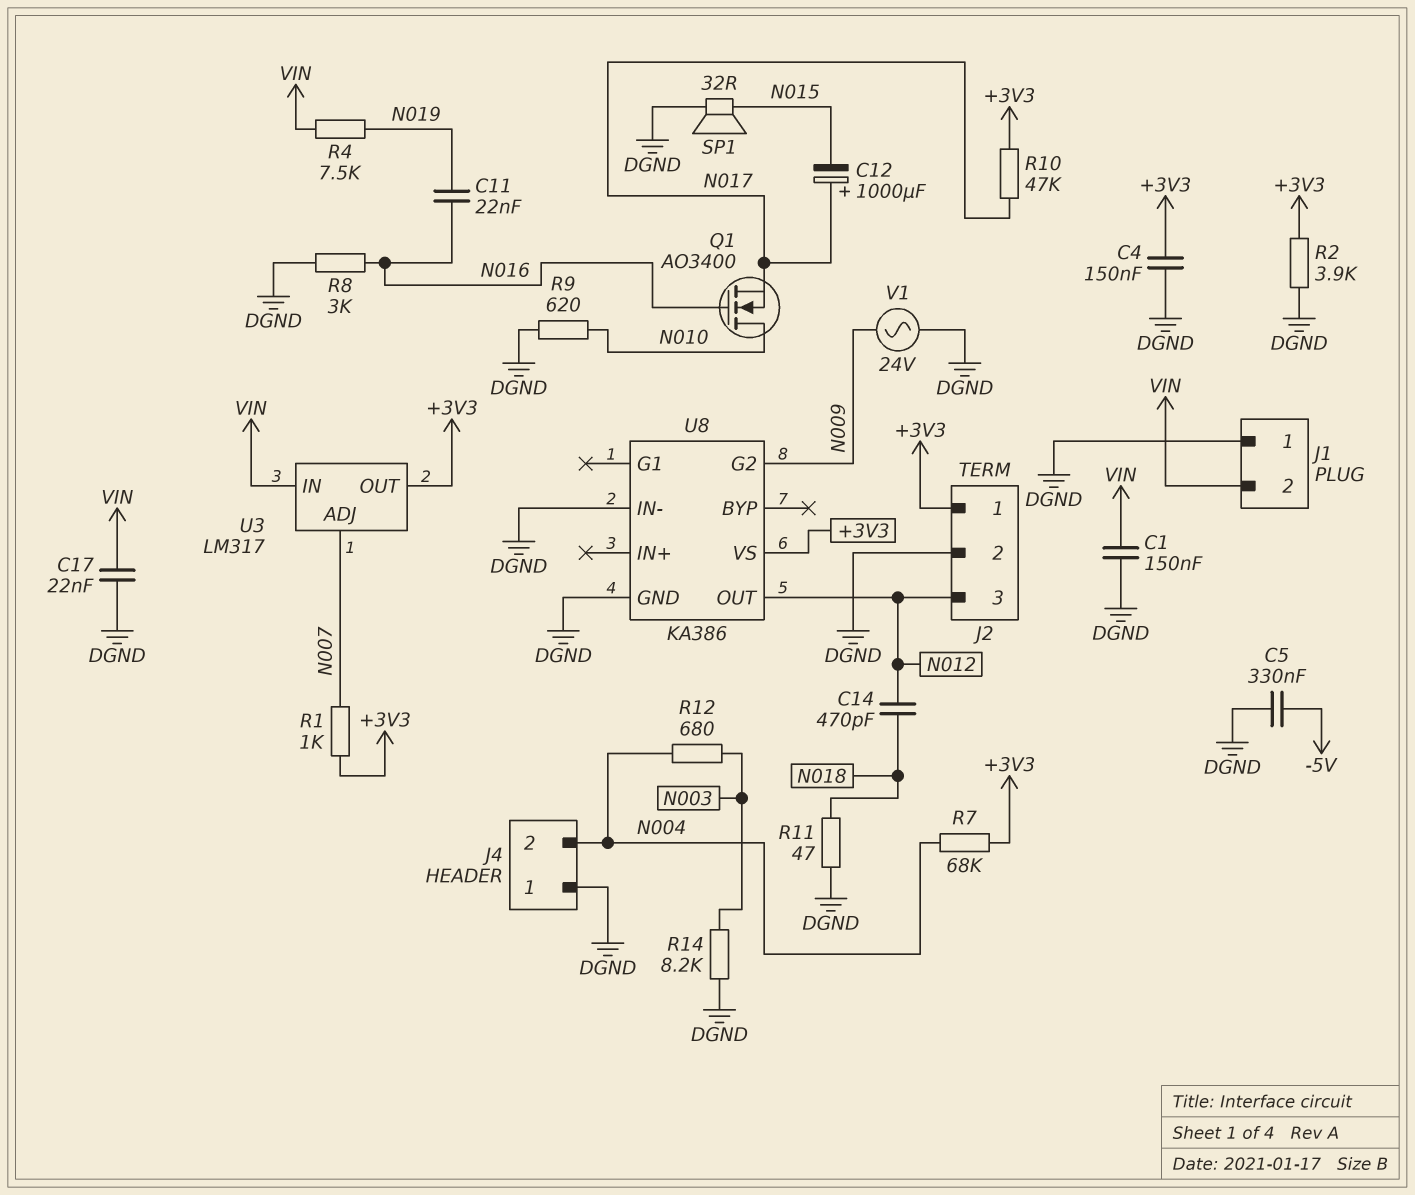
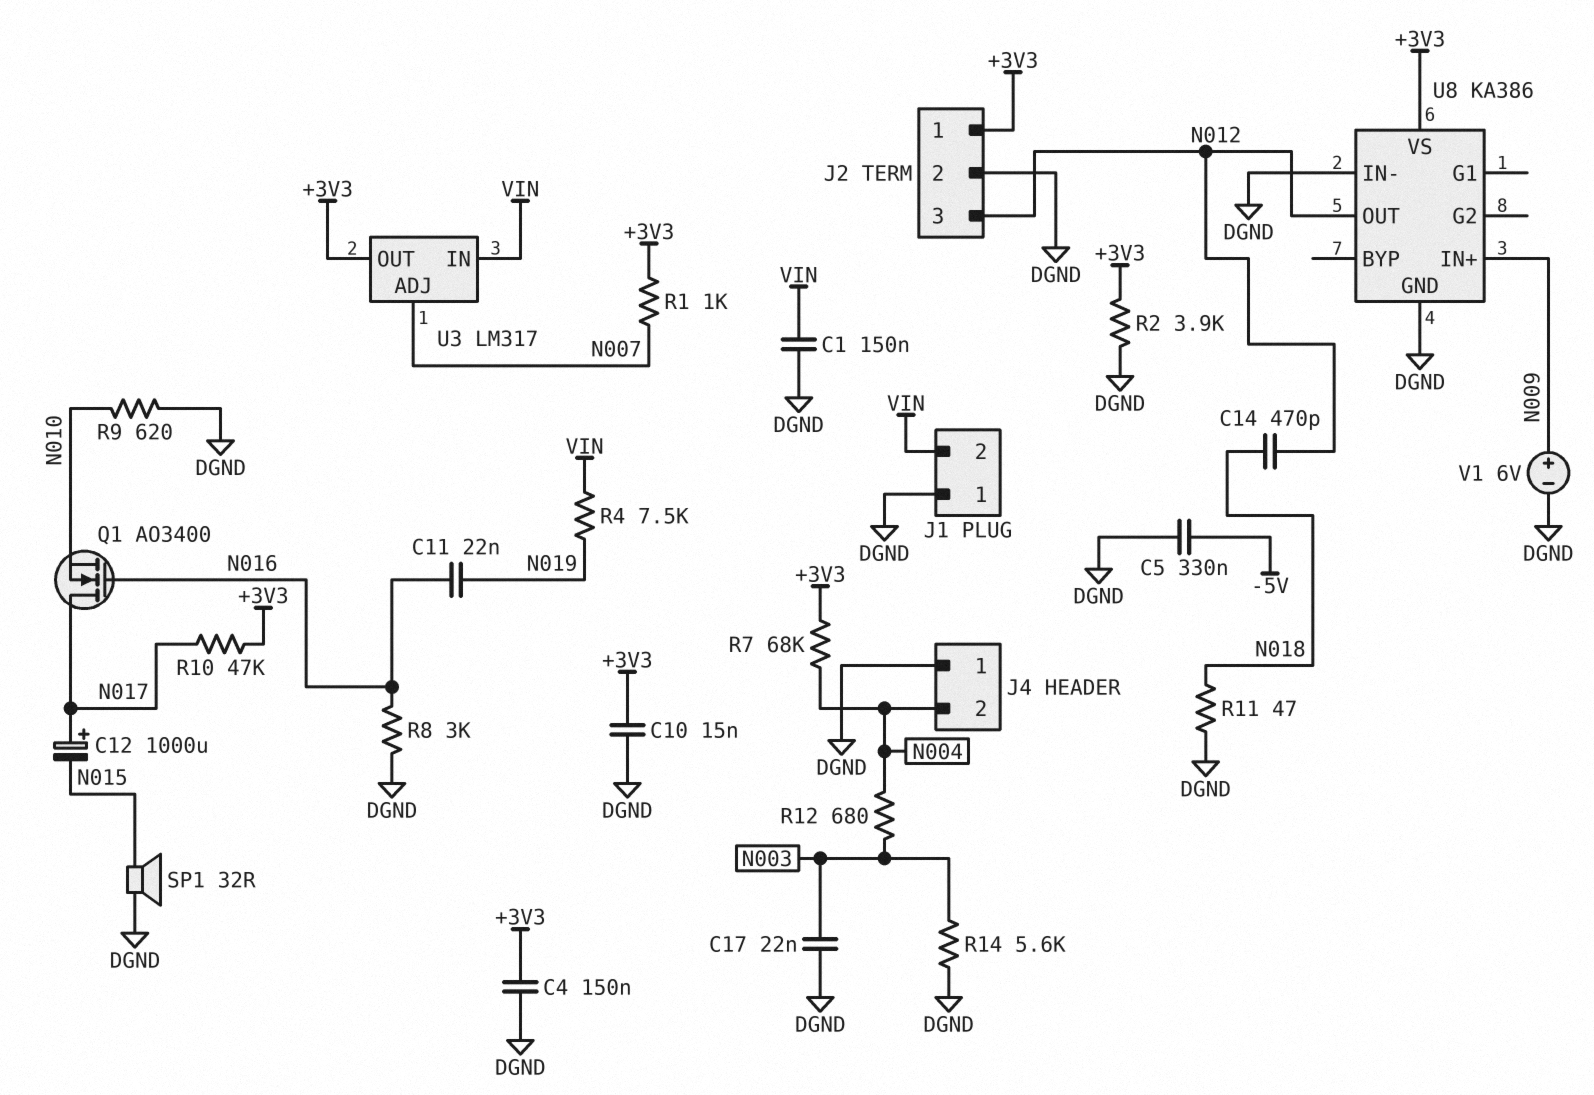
C10: none -> 15nF (+3V3, DGND)
C17: 22nF (DGND, VIN) -> 22nF (DGND, N003)
Q1: NMOS AO3400 (G N016, D N010, S N017) -> NMOS AO3400 (G N016, D N017, S N010)
R14: 8.2k (DGND, N003) -> 5.6k (DGND, N003)
U8 pin G2: N009 -> none
U8 pin IN+: none -> N009
V1: AC 24V (DGND, N009) -> 6V (plus N009, minus DGND)

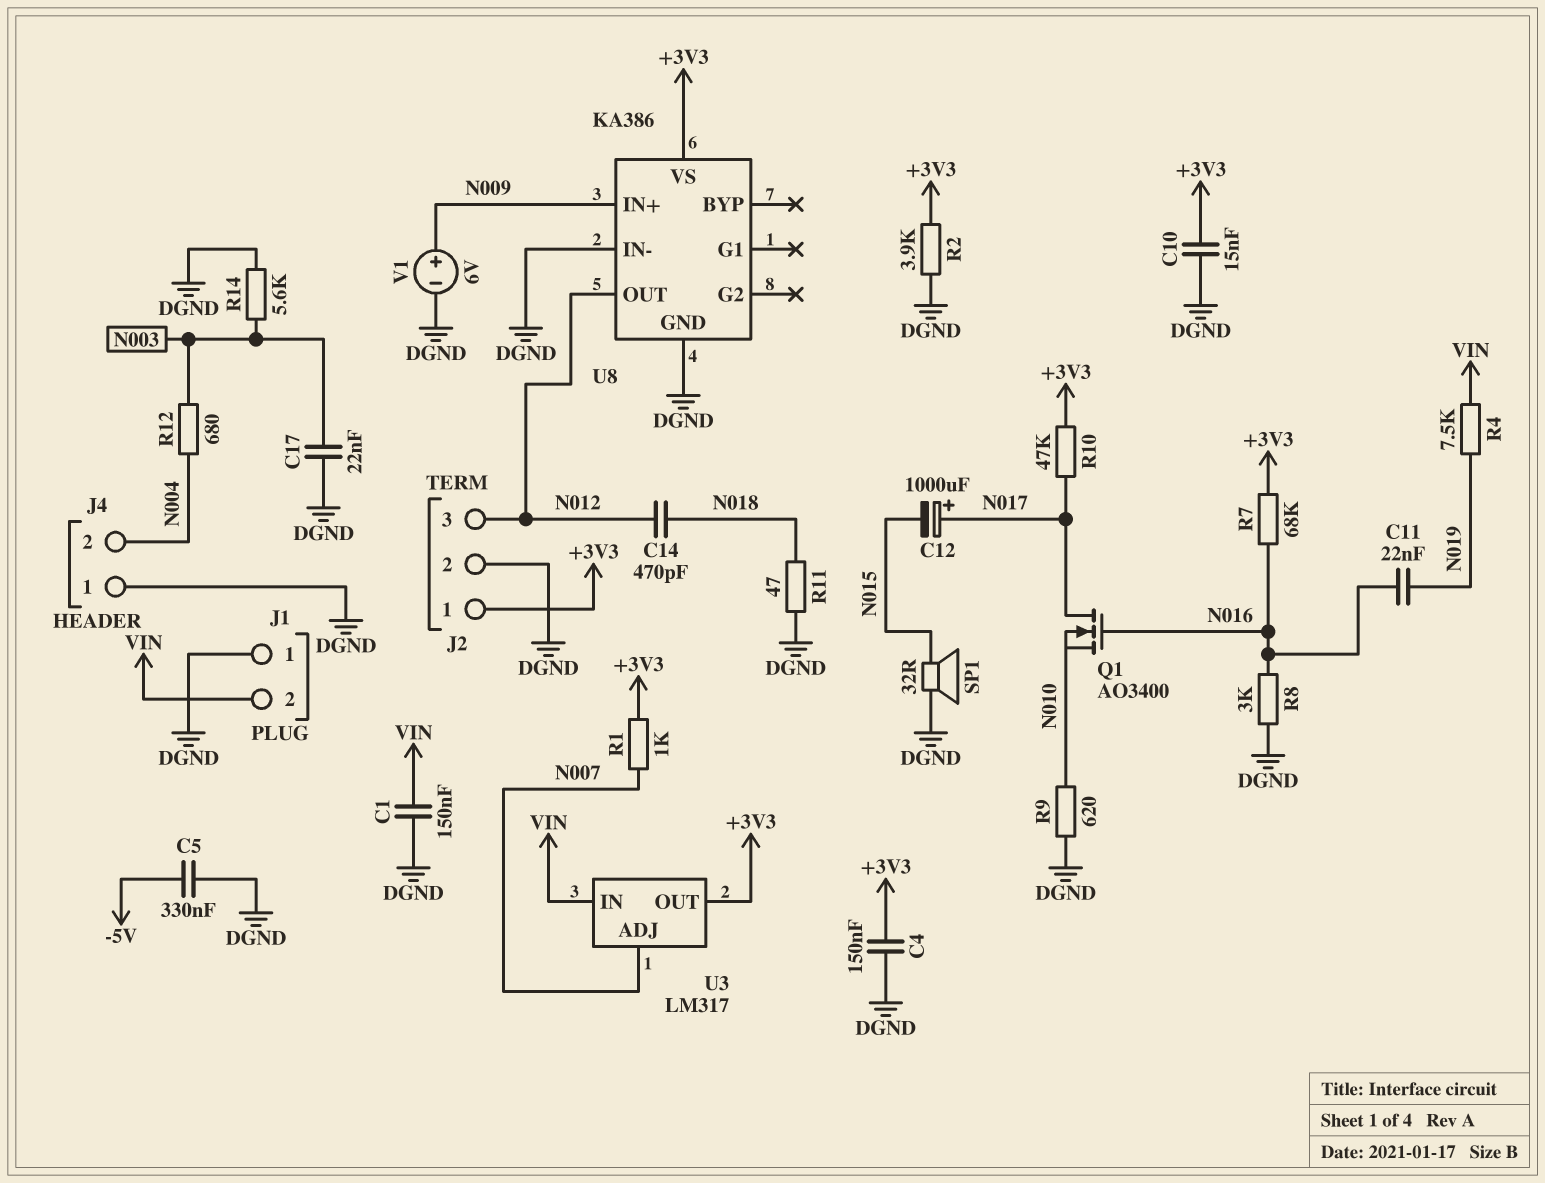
R7: 68k (+3V3, N004) -> 68k (+3V3, N016)

